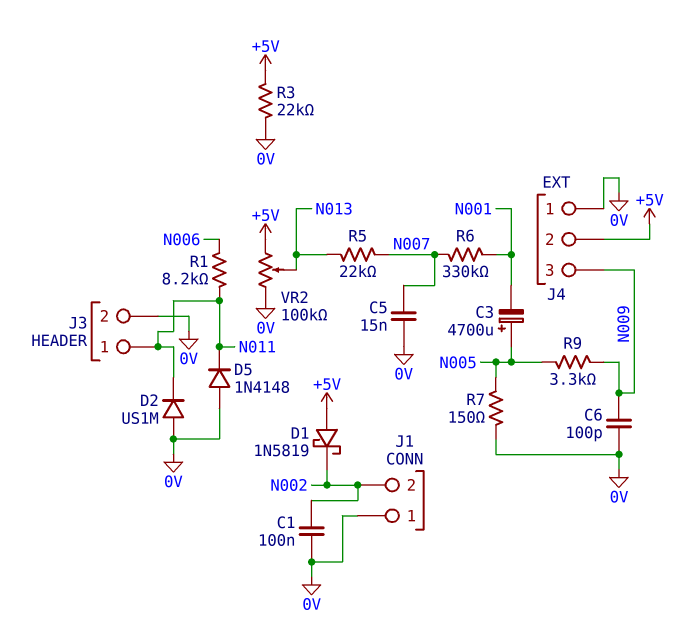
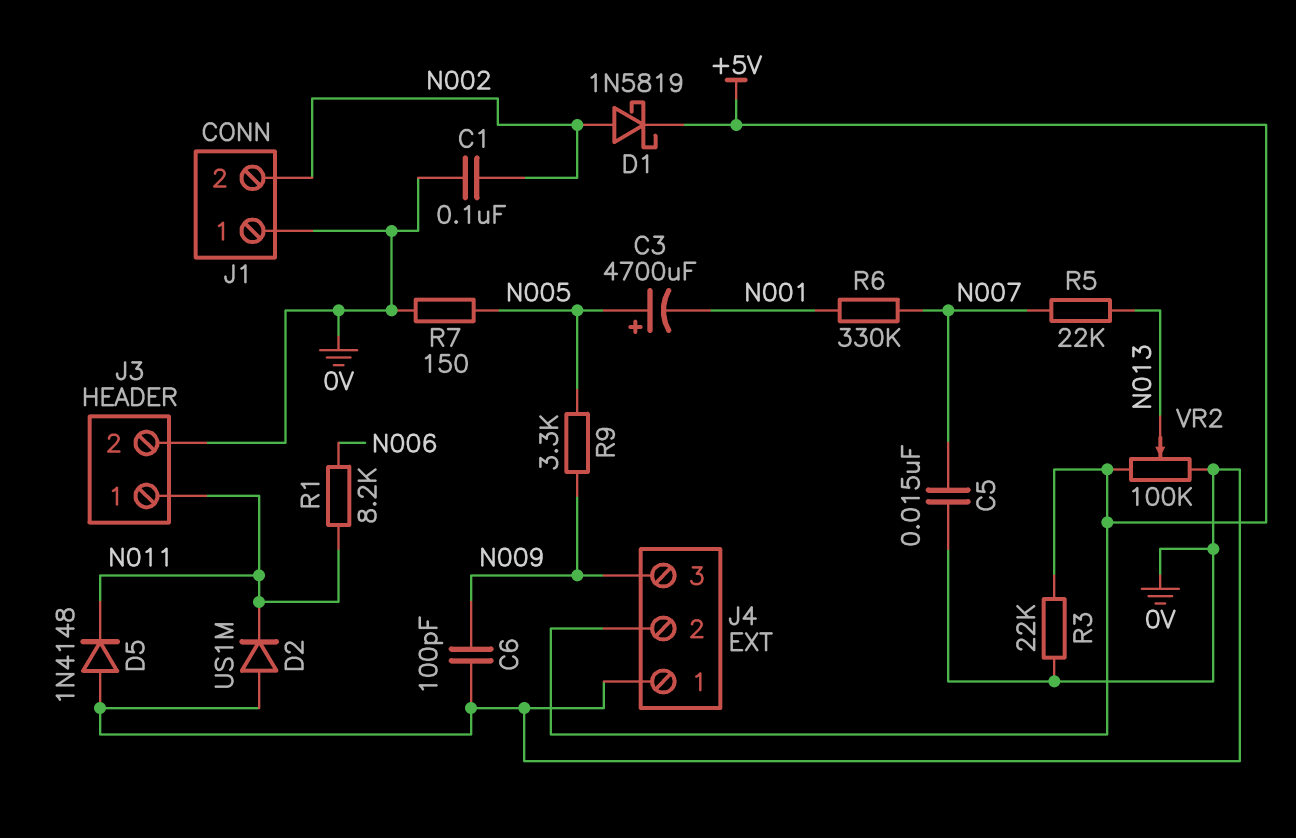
D1: schottky 1N5819 (A +5V, K N002) -> schottky 1N5819 (A N002, K +5V)

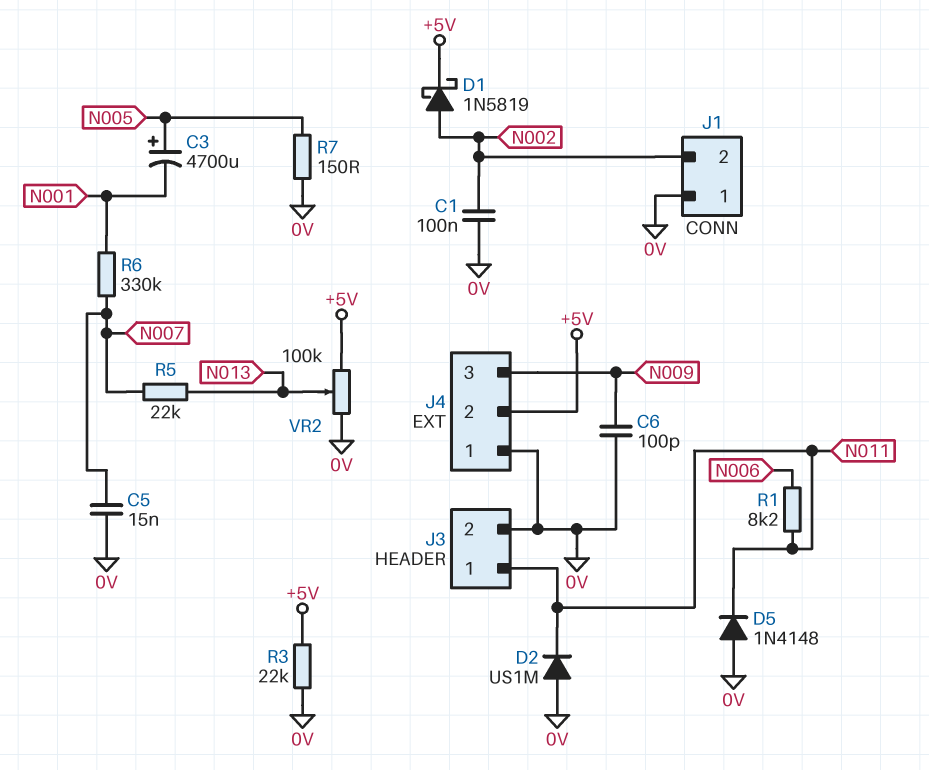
R9: 3.3k (N005, N009) -> none

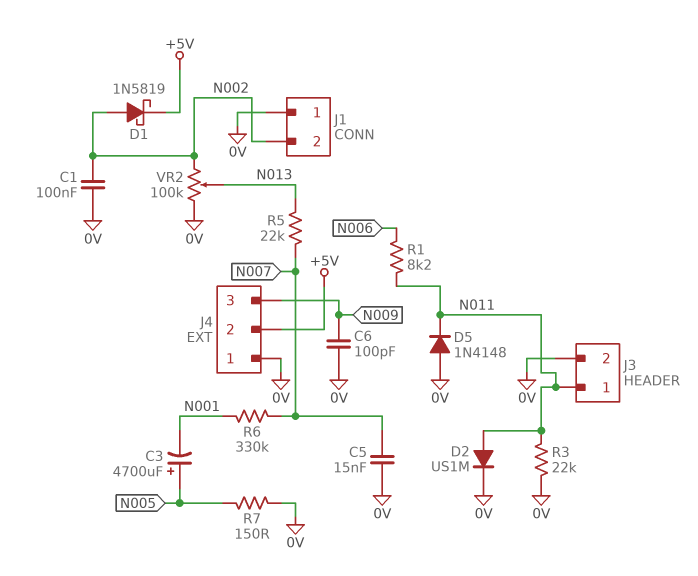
D2: diode US1M (A 0V, K N011) -> diode US1M (A N011, K 0V)
R3: 22k (+5V, 0V) -> 22k (0V, N011)
VR2: 100k (+5V, 0V, wiper N013) -> 100k (0V, N002, wiper N013)

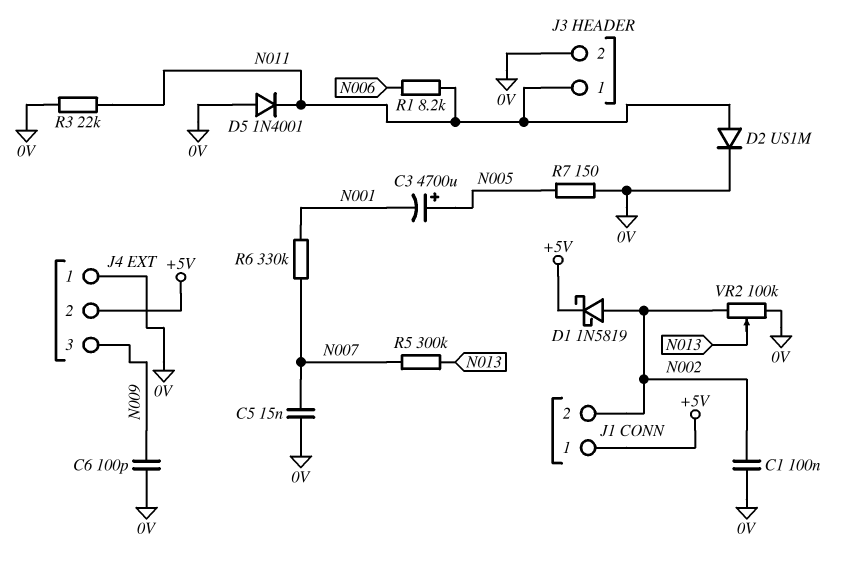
D5: diode 1N4148 (A 0V, K N011) -> diode 1N4001 (A 0V, K N011)
J1 pin 1: 0V -> +5V
R5: 22k (N007, N013) -> 300k (N007, N013)

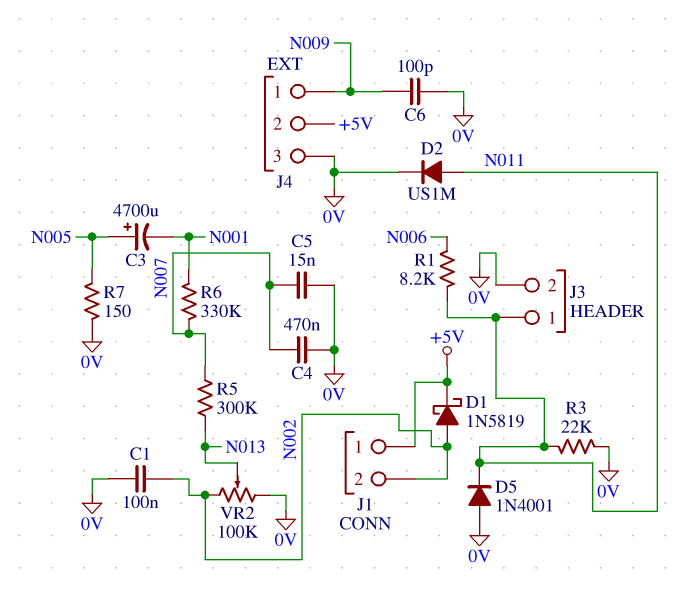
C4: none -> 470nF (0V, N007)
J4 pin 1: 0V -> N009
J4 pin 3: N009 -> 0V

